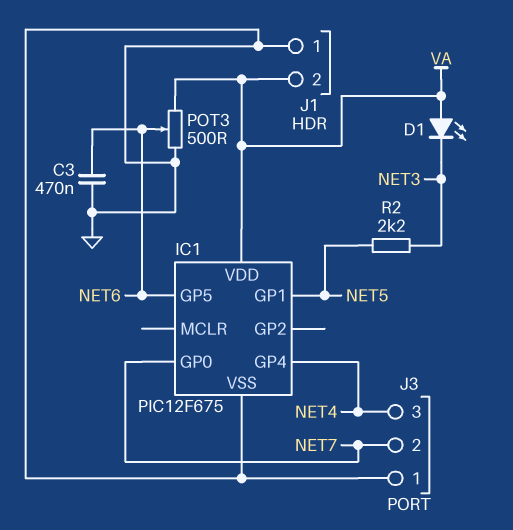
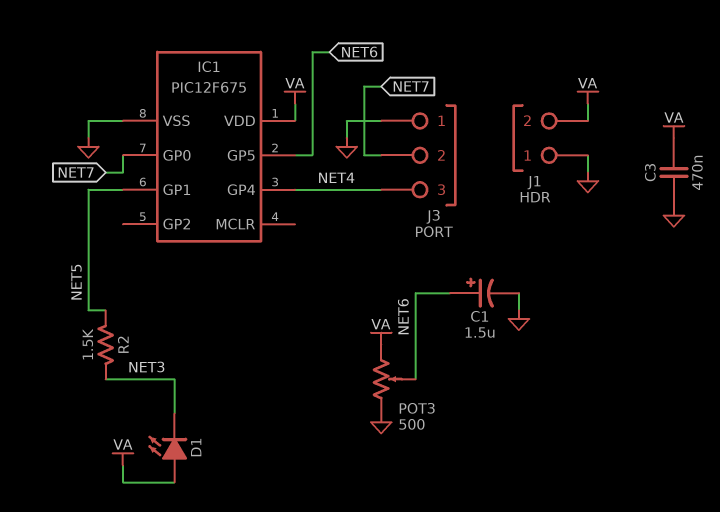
C1: none -> 1.5uF (plus NET6, minus GND)
C3: 470nF (GND, NET6) -> 470nF (GND, VA)
R2: 2.2k (NET3, NET5) -> 1.5k (NET3, NET5)

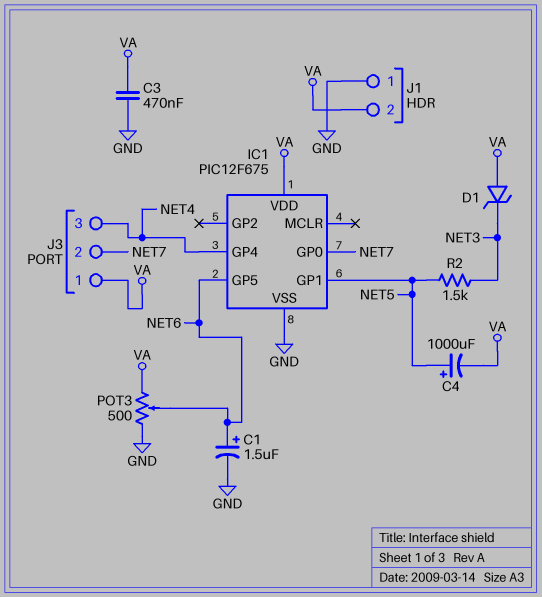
C4: none -> 1000uF (plus NET5, minus VA)
D1: LED (A VA, K NET3) -> zener (A VA, K NET3)
J3 pin 1: GND -> VA

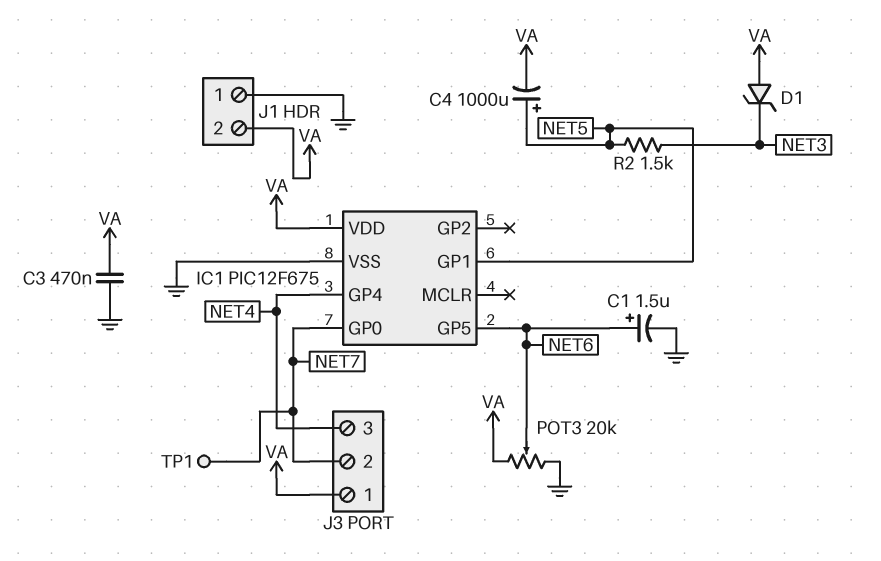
POT3: 500 (GND, VA, wiper NET6) -> 20k (GND, VA, wiper NET6)
TP1: none -> test point (NET7)

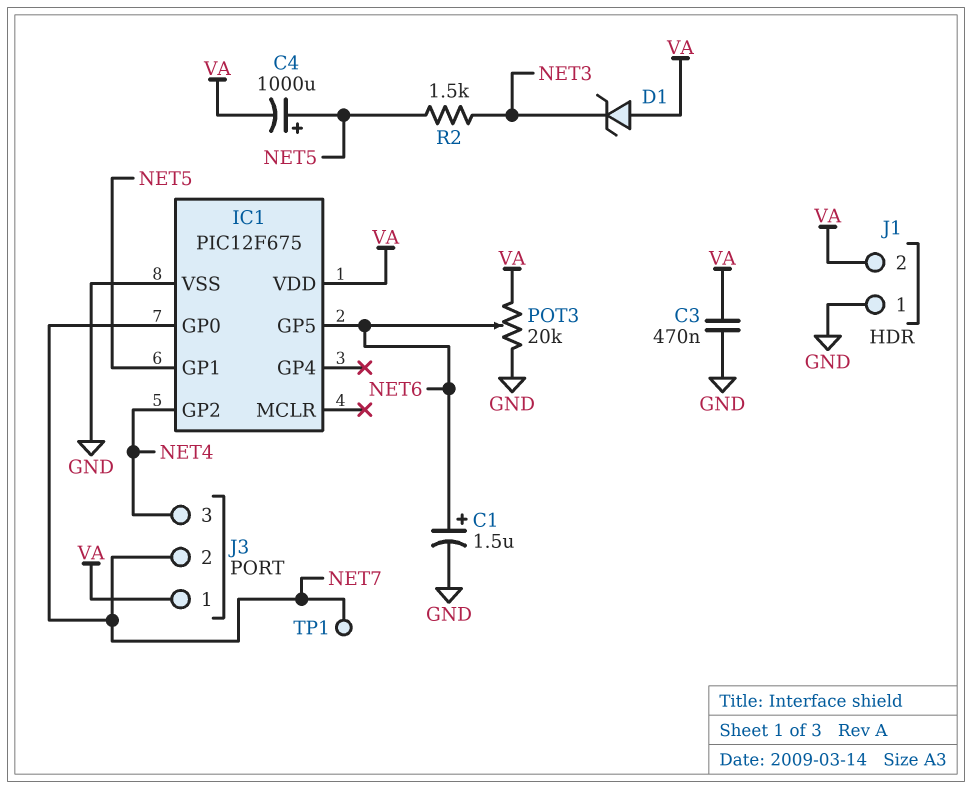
IC1 pin GP2: none -> NET4
IC1 pin GP4: NET4 -> none

